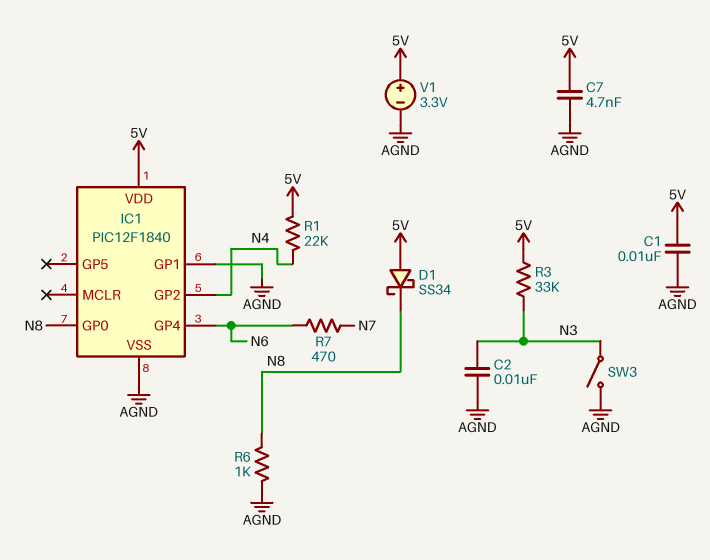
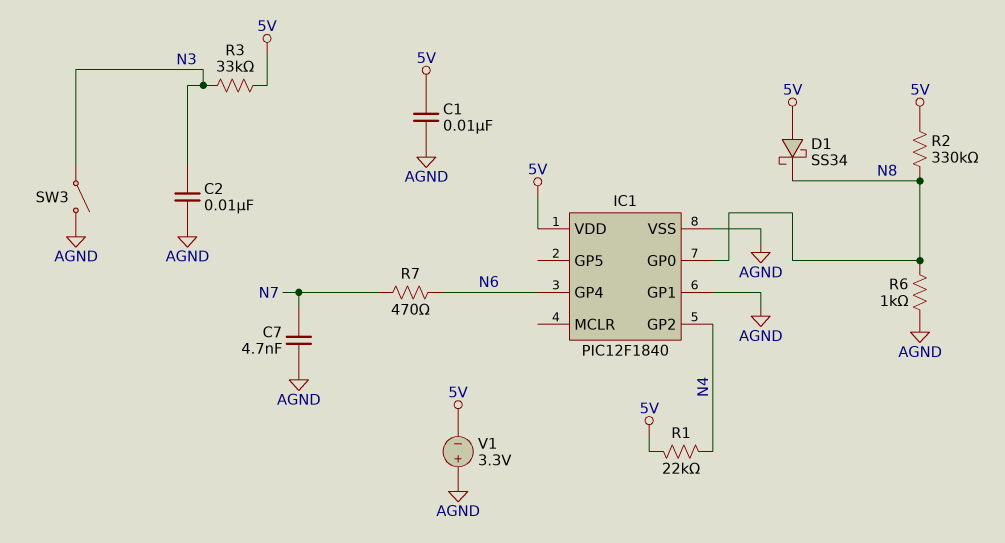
C7: 4.7nF (5V, AGND) -> 4.7nF (AGND, N7)
R2: none -> 330k (5V, N8)
V1: 3.3V (plus 5V, minus AGND) -> 3.3V (plus AGND, minus 5V)

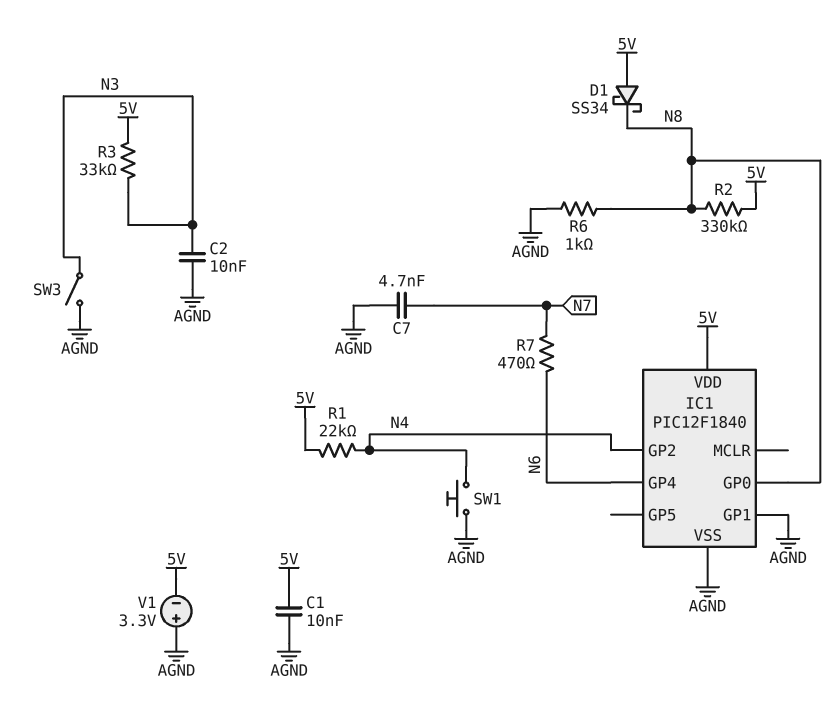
SW1: none -> button (AGND, N4)

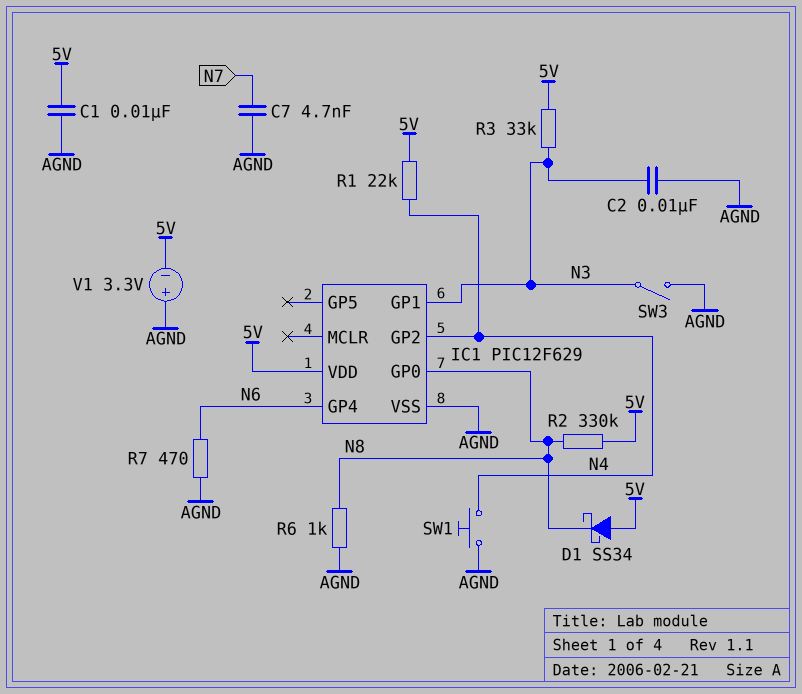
IC1: PIC12F1840 -> PIC12F629
IC1 pin GP1: AGND -> N3
R7: 470 (N6, N7) -> 470 (AGND, N6)

